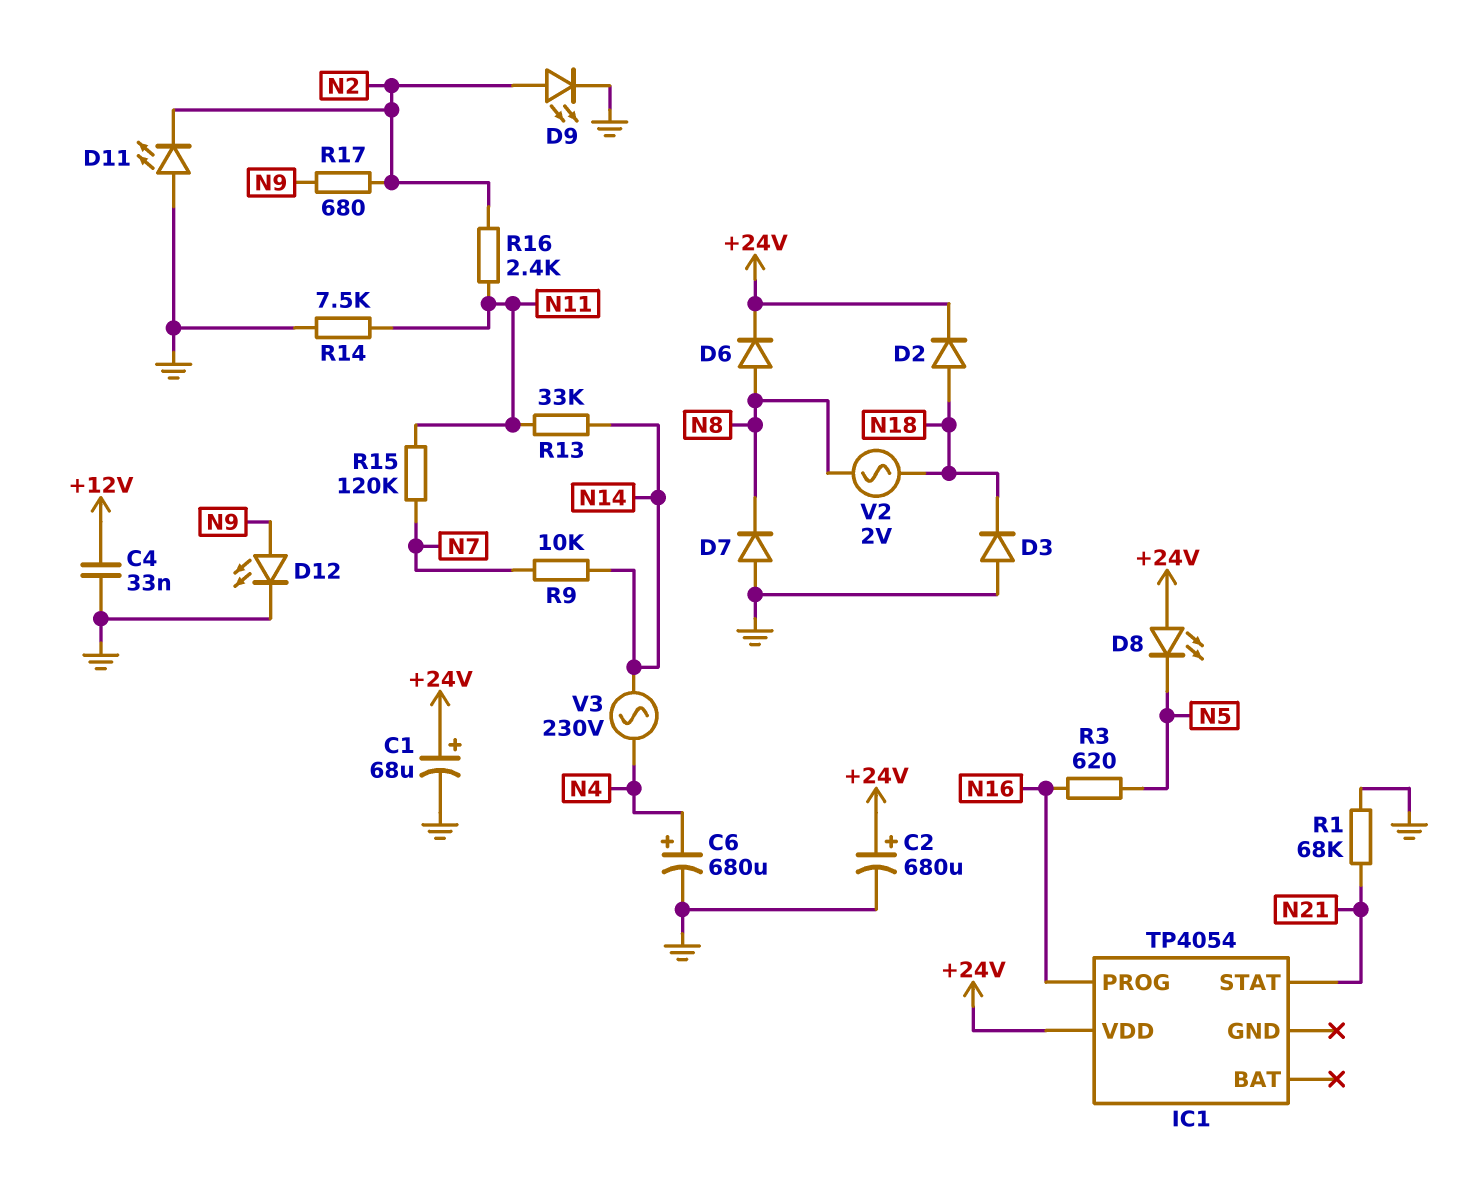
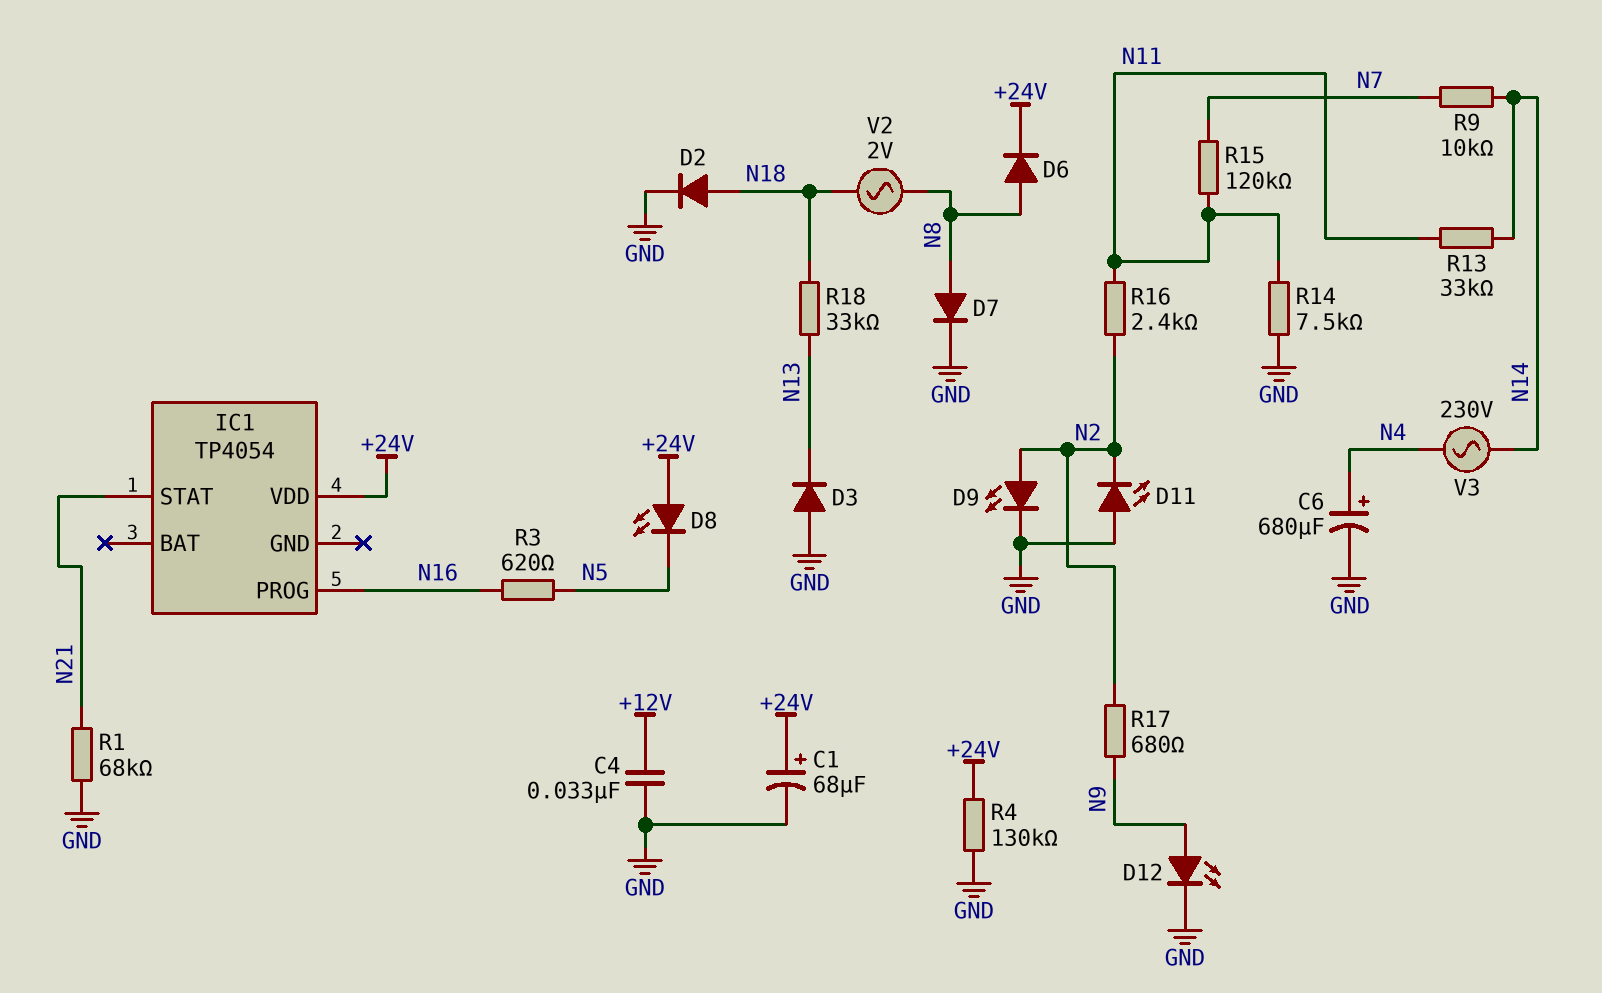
C2: 680uF (plus +24V, minus GND) -> none
D2: diode (A N18, K +24V) -> diode (A N18, K GND)
D3: diode (A GND, K N18) -> diode (A GND, K N13)
D7: diode (A GND, K N8) -> diode (A N8, K GND)
R4: none -> 130k (+24V, GND)
R18: none -> 33k (N13, N18)

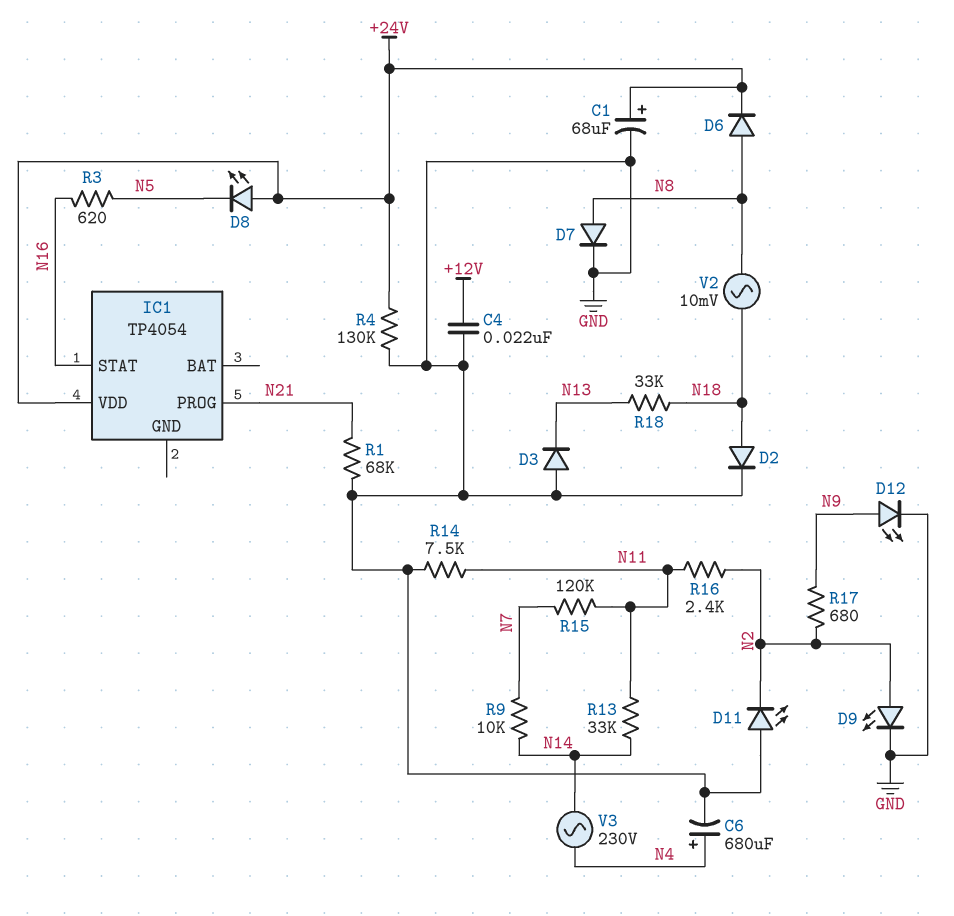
C4: 33nF (+12V, GND) -> 22nF (+12V, GND)
IC1 pin PROG: N16 -> N21
IC1 pin STAT: N21 -> N16
V2: AC 2V (N8, N18) -> AC 10mV (N8, N18)

